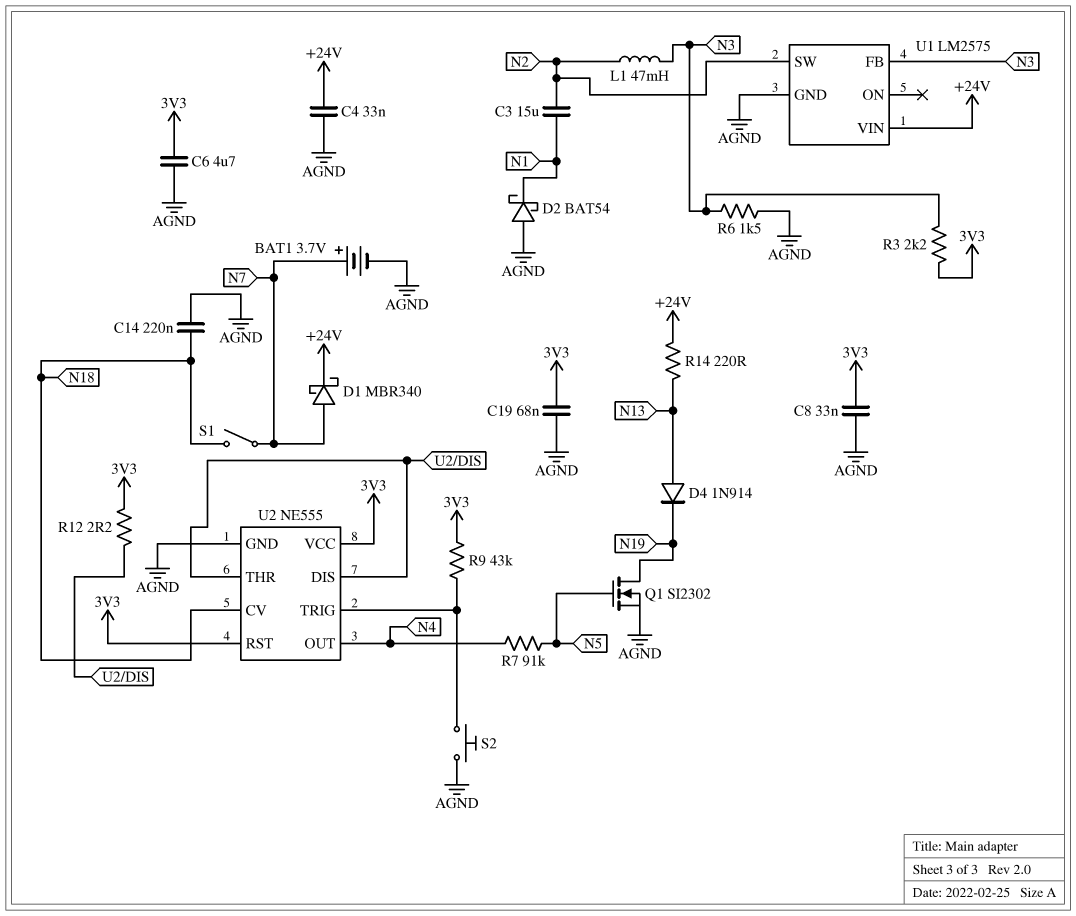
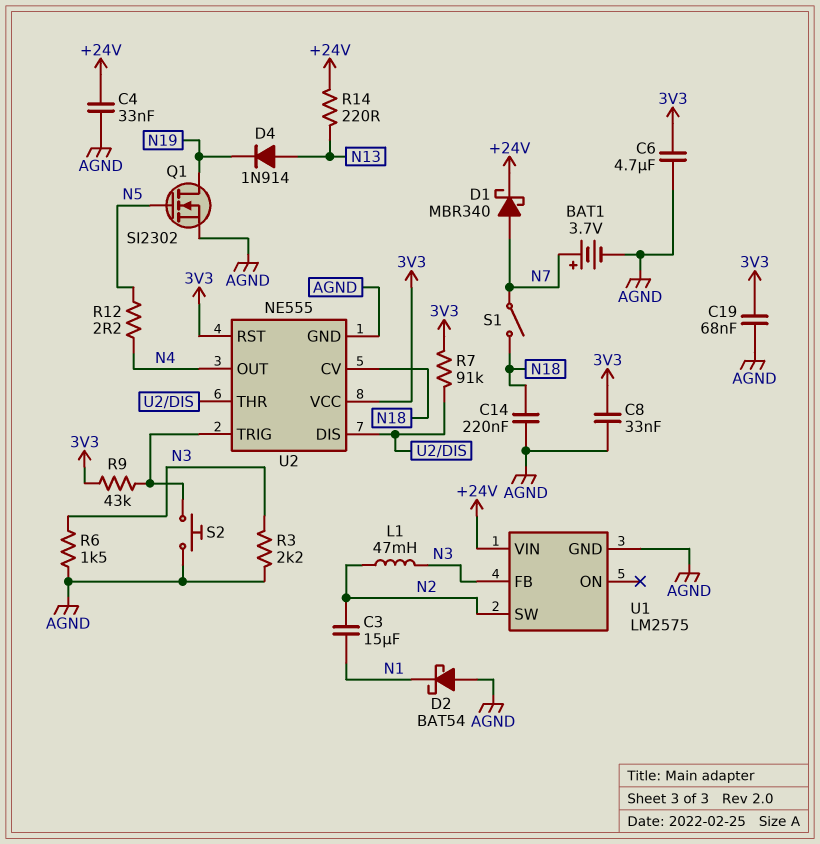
R3: 2.2k (3V3, N3) -> 2.2k (AGND, N3)
R7: 91k (N4, N5) -> 91k (3V3, U2/DIS)
R12: 2.2 (3V3, U2/DIS) -> 2.2 (N4, N5)

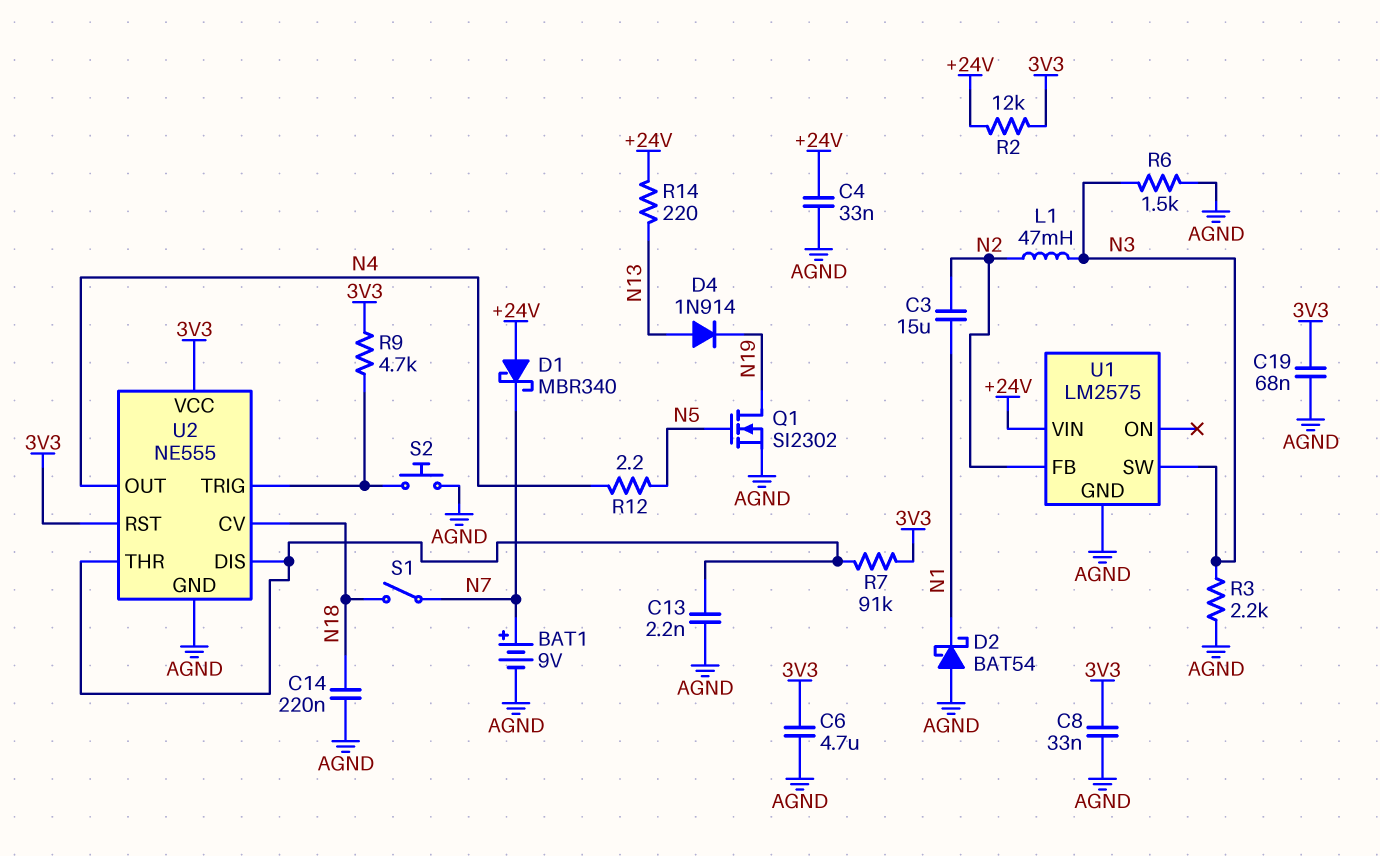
BAT1: 3.7V (plus N7, minus AGND) -> 9V (plus N7, minus AGND)
C13: none -> 2.2nF (AGND, U2/DIS)
D1: schottky MBR340 (A N7, K +24V) -> schottky MBR340 (A +24V, K N7)
R2: none -> 12k (+24V, 3V3)
R9: 43k (3V3, U2/TRIG) -> 4.7k (3V3, U2/TRIG)
U1 pin FB: N3 -> N2
U1 pin SW: N2 -> N3

